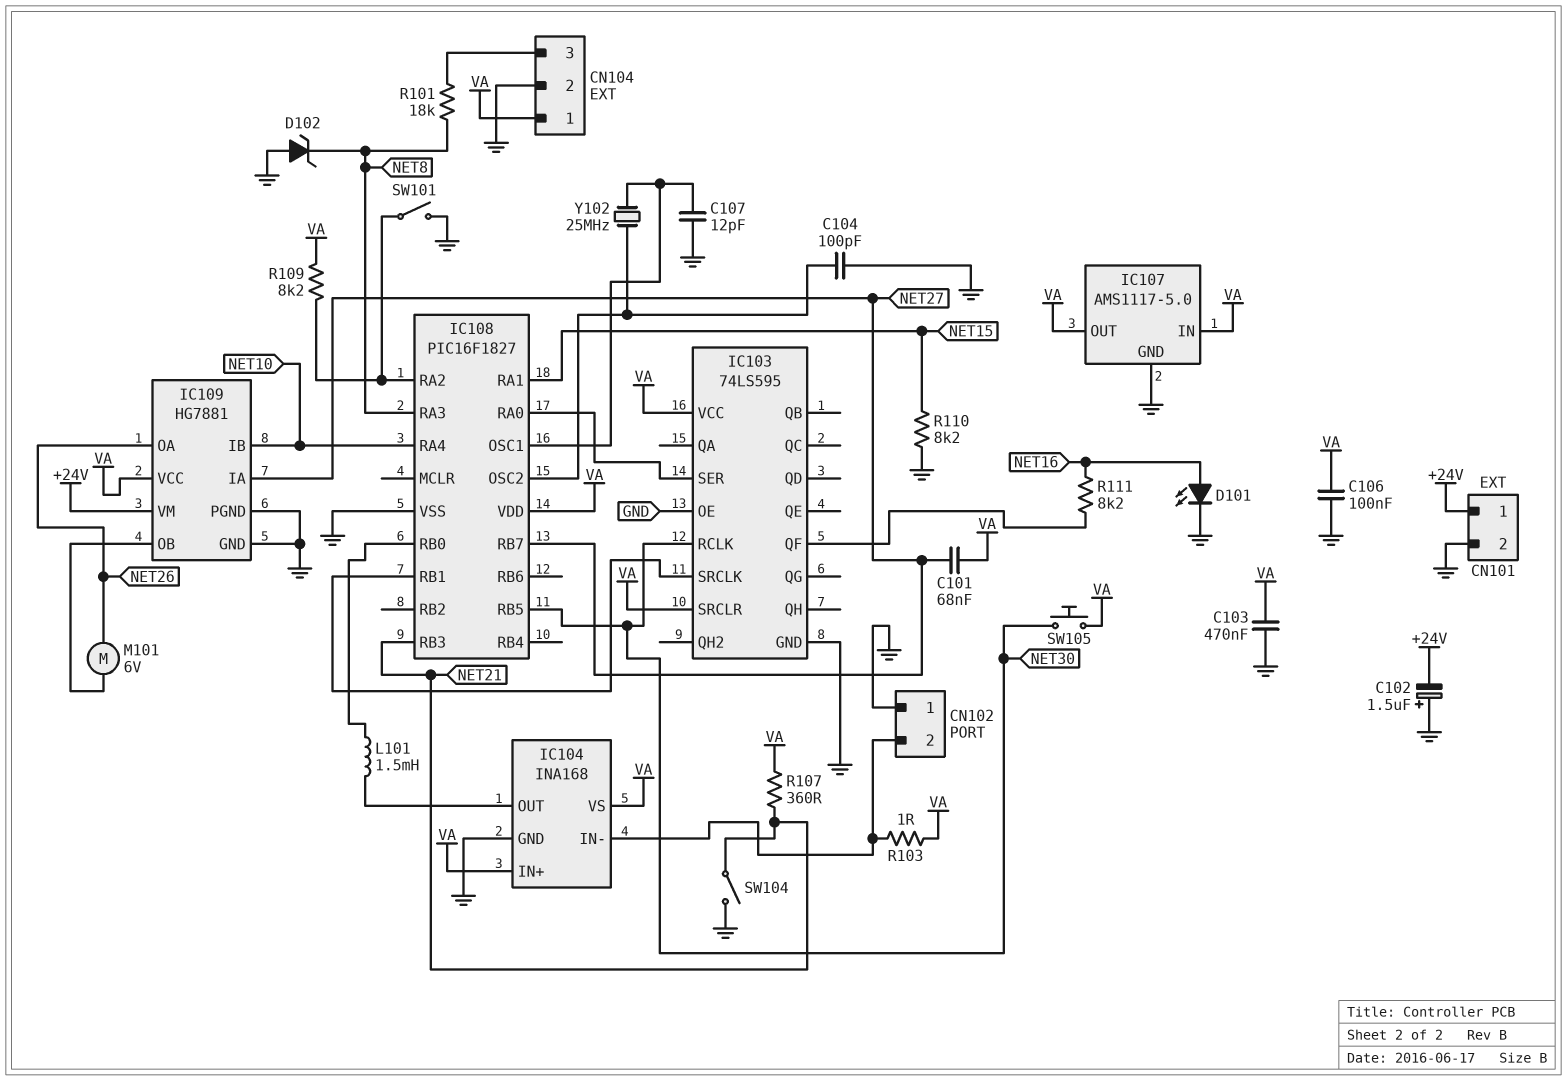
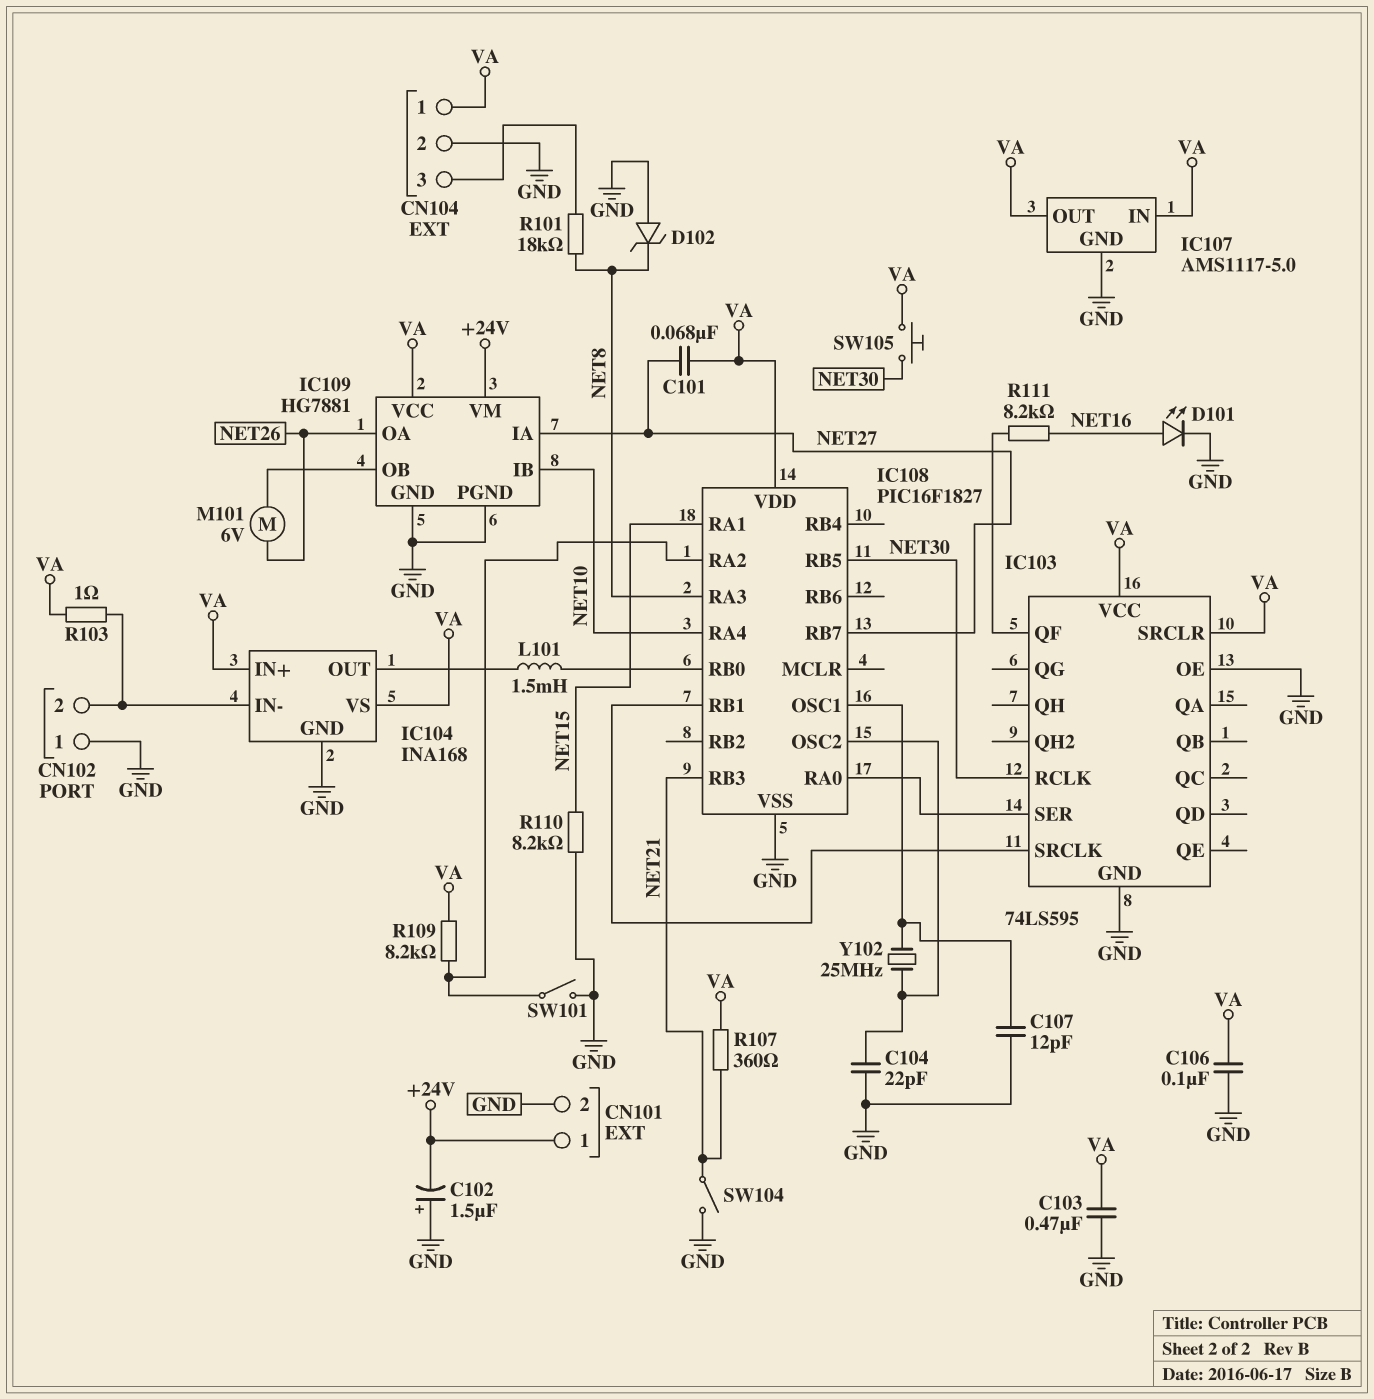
C104: 100pF (GND, IC108/OSC2) -> 22pF (GND, IC108/OSC2)

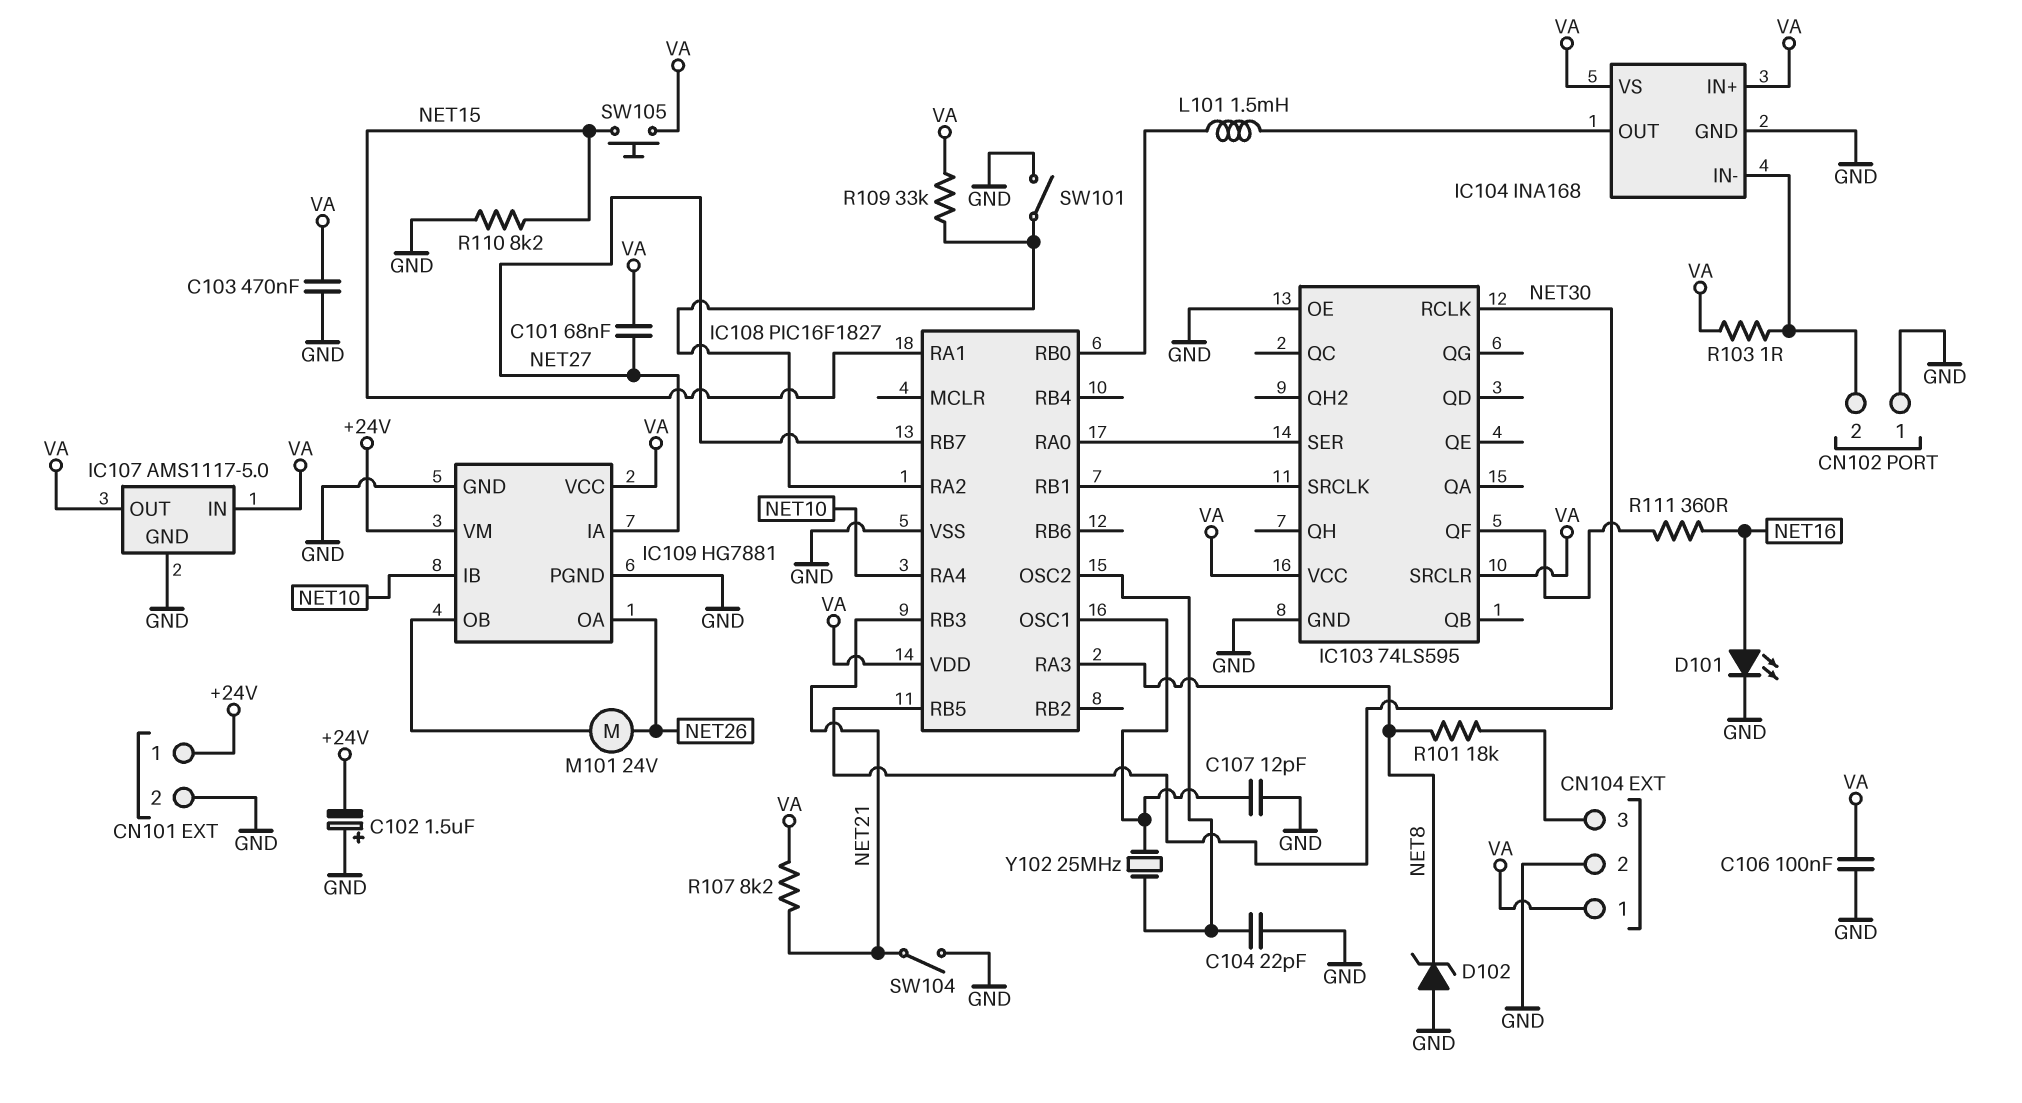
M101: motor 6V (IC109/OB, NET26) -> motor 24V (IC109/OB, NET26)
R107: 360 (NET21, VA) -> 8.2k (NET21, VA)
R109: 8.2k (IC108/RA2, VA) -> 33k (IC108/RA2, VA)
R111: 8.2k (IC103/QF, NET16) -> 360 (IC103/QF, NET16)
SW105: button (NET30, VA) -> button (NET15, VA)

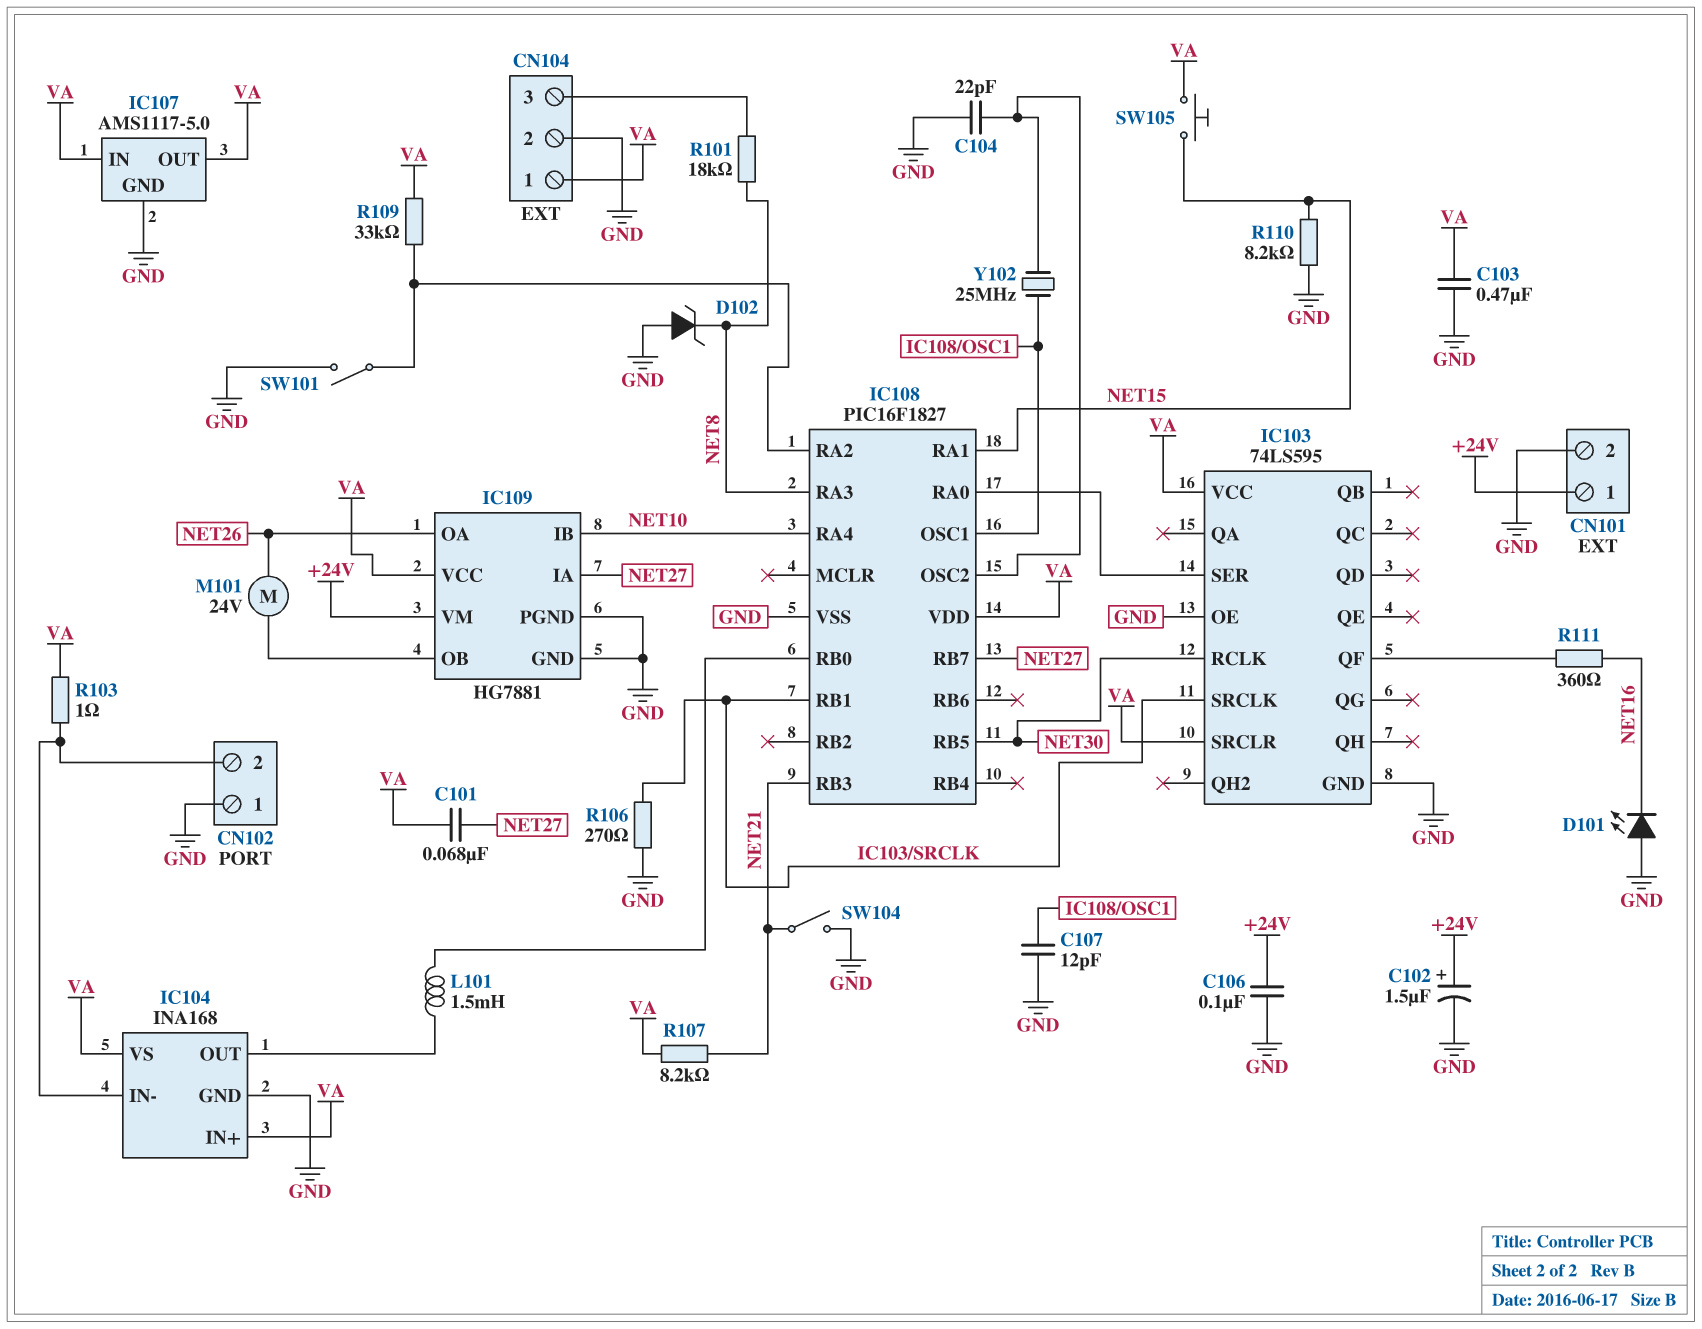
C102: 1.5uF (plus GND, minus +24V) -> 1.5uF (plus +24V, minus GND)
C106: 100nF (GND, VA) -> 100nF (+24V, GND)
D101: LED (A NET16, K GND) -> LED (A GND, K NET16)
R106: none -> 270 (GND, IC103/SRCLK)

